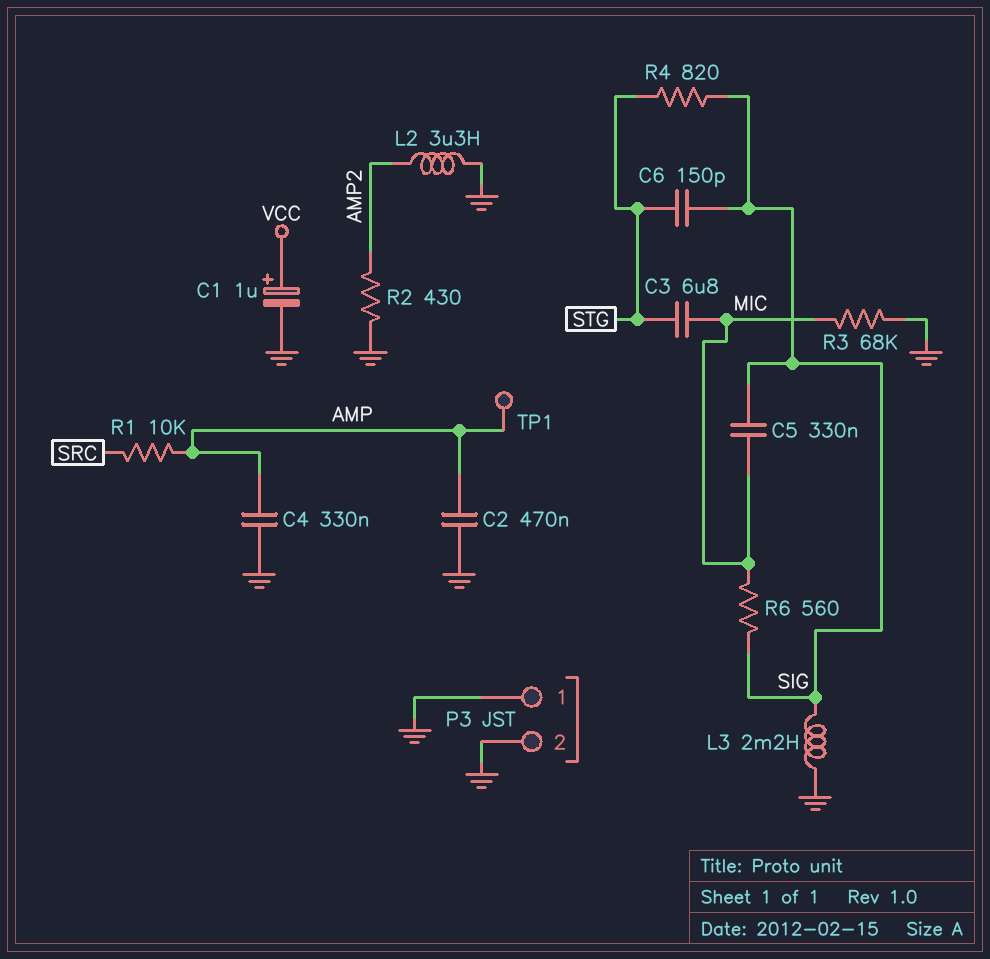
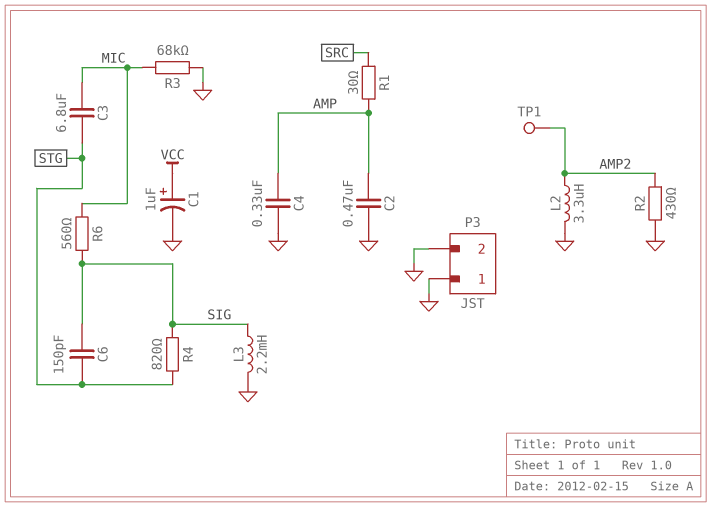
C5: 330nF (MIC, SIG) -> none
R1: 10k (AMP, SRC) -> 30 (AMP, SRC)
TP1: test point (AMP) -> test point (AMP2)

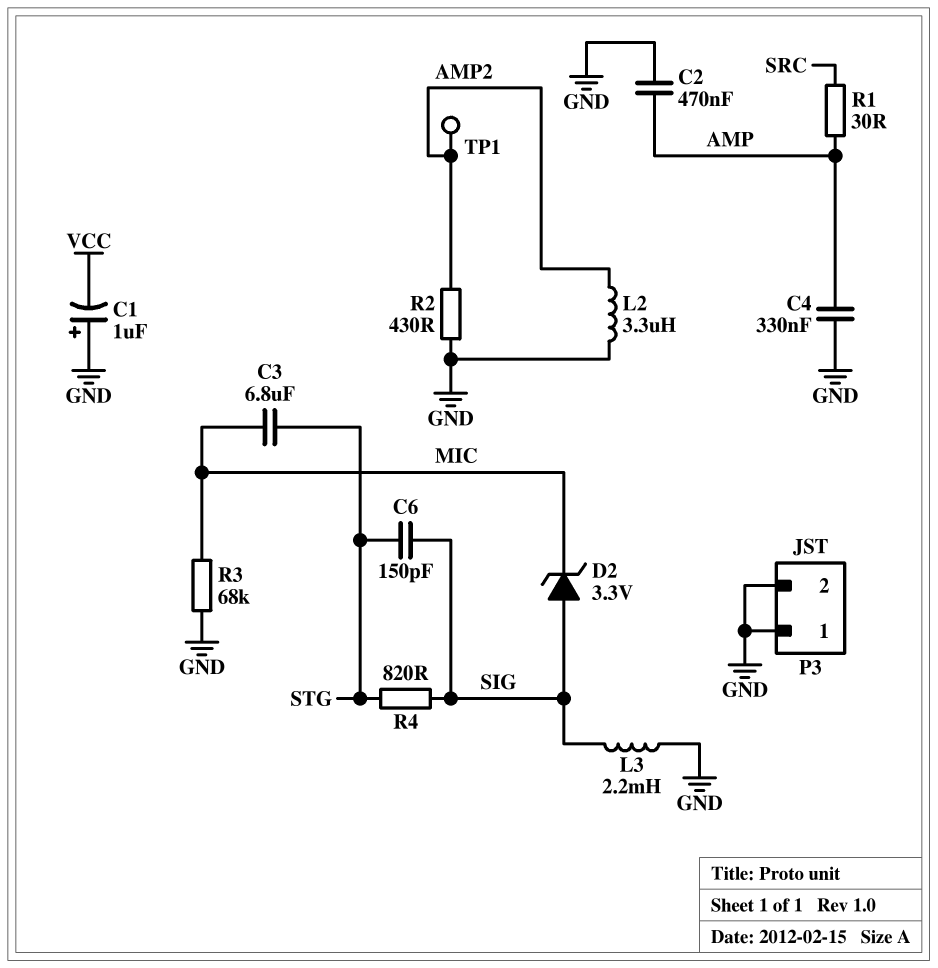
C1: 1uF (plus VCC, minus GND) -> 1uF (plus GND, minus VCC)
D2: none -> zener 3.3V (A SIG, K MIC)
R6: 560 (MIC, SIG) -> none

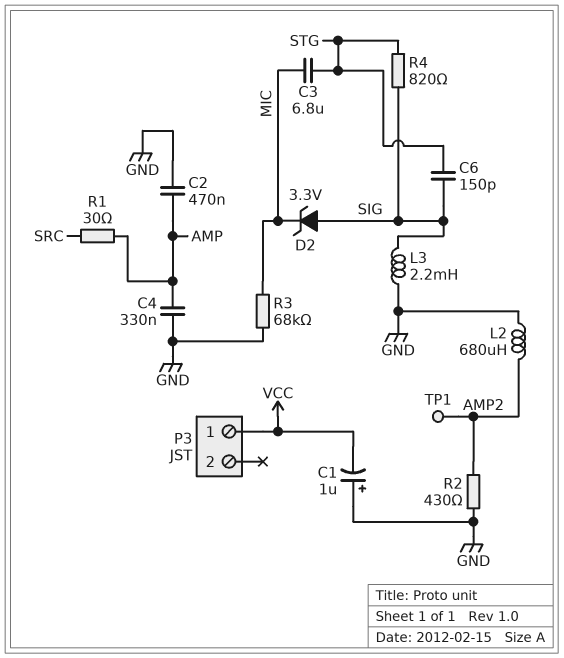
L2: 3.3uH (AMP2, GND) -> 680uH (AMP2, GND)
P3 pin 1: GND -> VCC
P3 pin 2: GND -> none

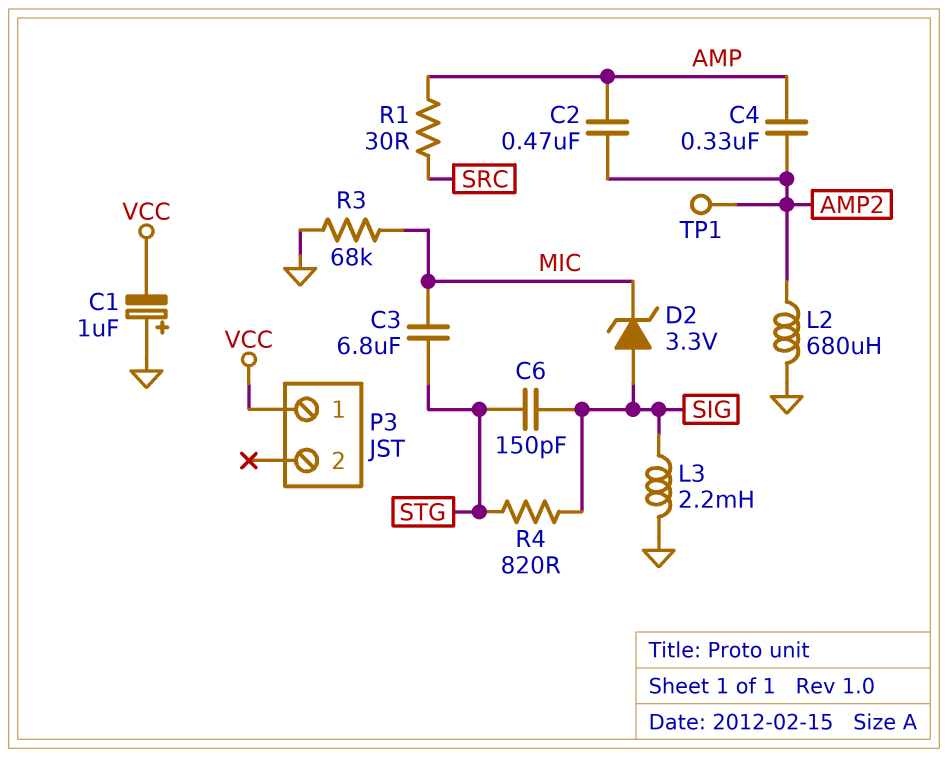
C2: 470nF (AMP, GND) -> 470nF (AMP, AMP2)
C4: 330nF (AMP, GND) -> 330nF (AMP, AMP2)
R2: 430 (AMP2, GND) -> none

